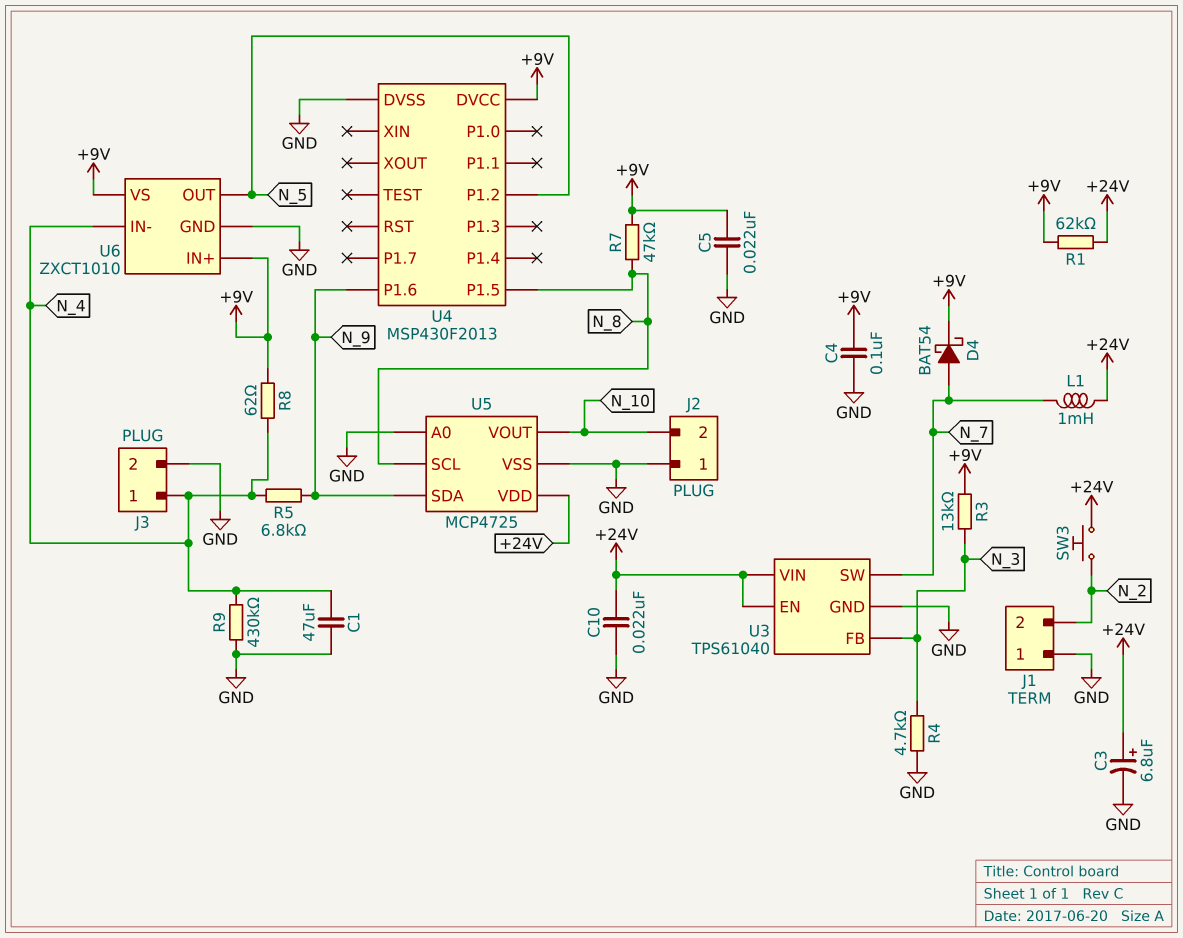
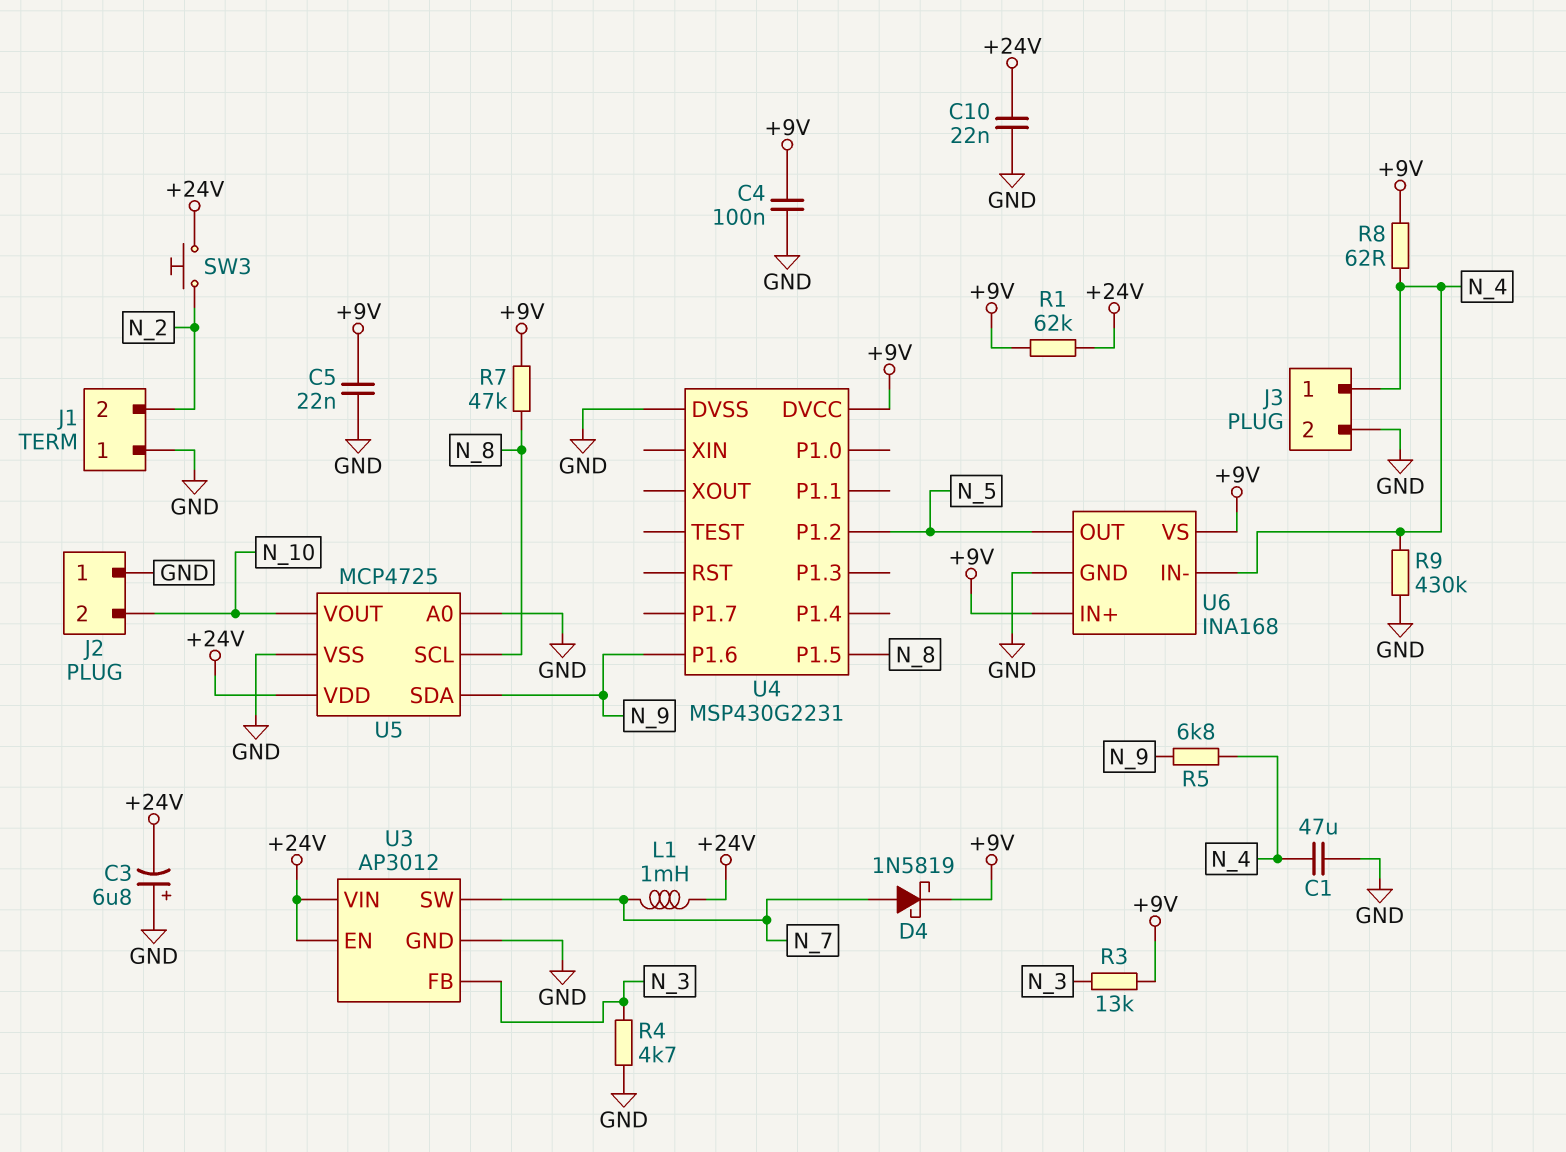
C3: 6.8uF (plus +24V, minus GND) -> 6.8uF (plus GND, minus +24V)
D4: schottky BAT54 (A N_7, K +9V) -> schottky 1N5819 (A N_7, K +9V)
U3: TPS61040 -> AP3012
U4: MSP430F2013 -> MSP430G2231
U6: ZXCT1010 -> INA168

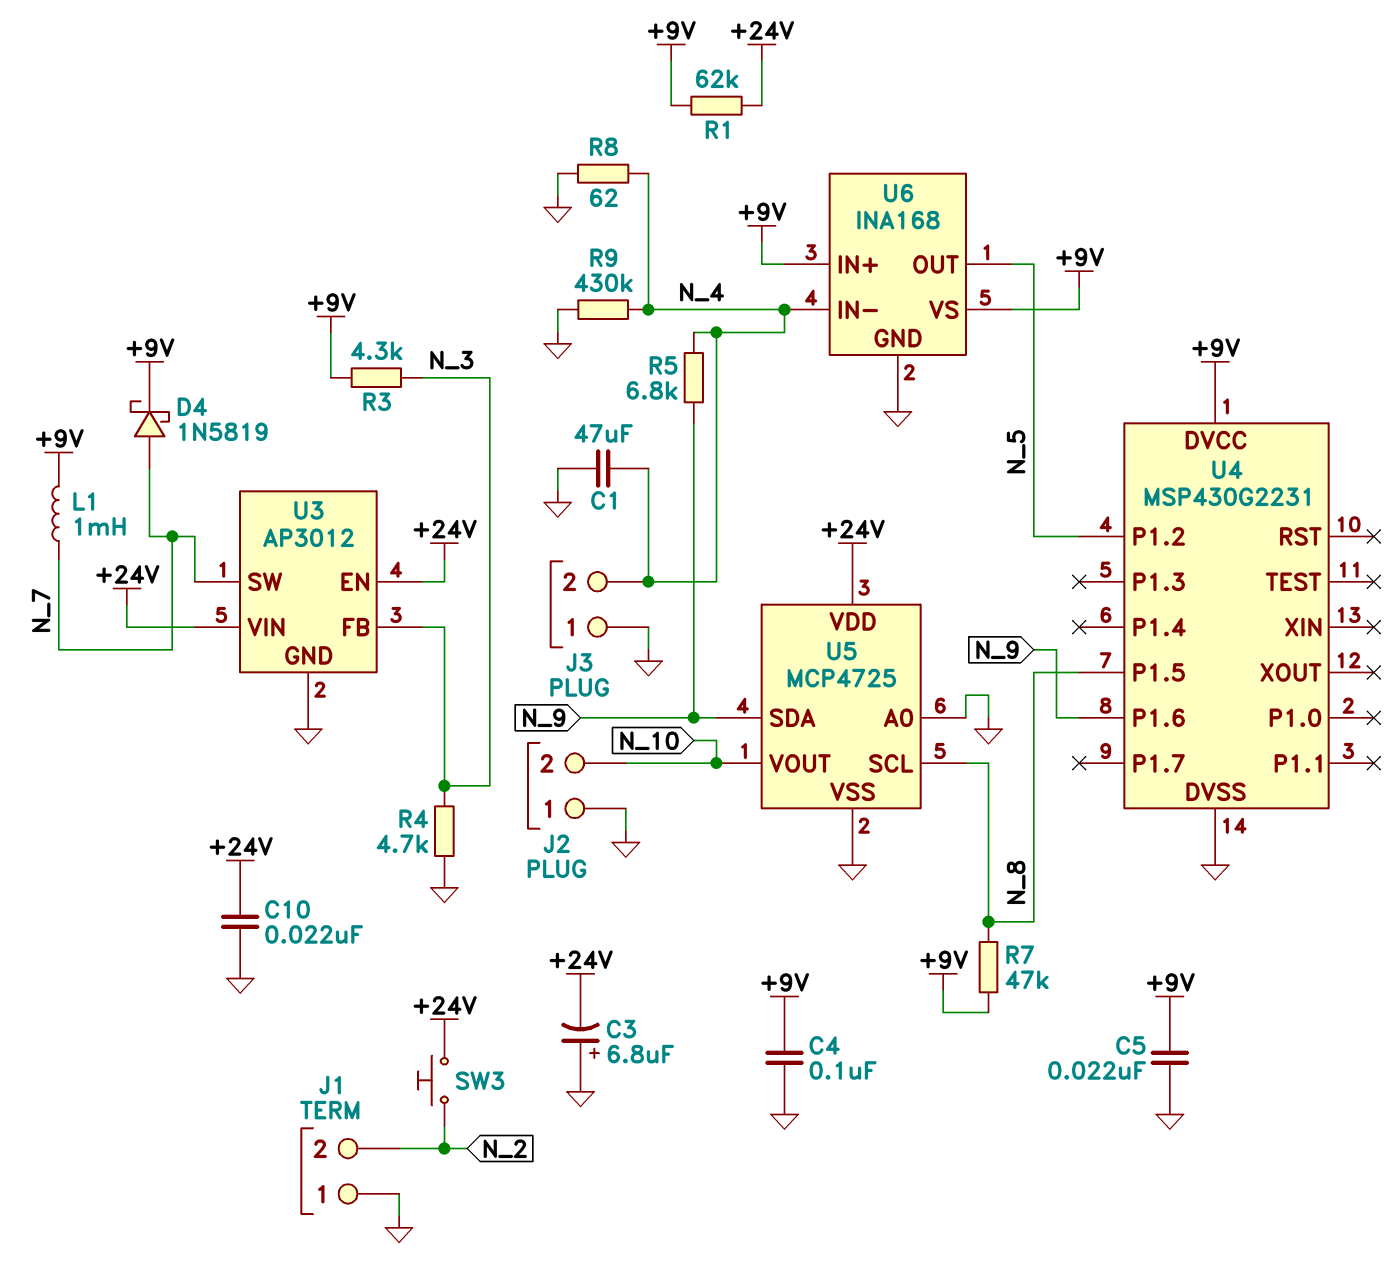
J3 pin 1: N_4 -> GND
J3 pin 2: GND -> N_4
L1: 1mH (+24V, N_7) -> 1mH (+9V, N_7)
R3: 13k (+9V, N_3) -> 4.3k (+9V, N_3)
R8: 62 (+9V, N_4) -> 62 (GND, N_4)

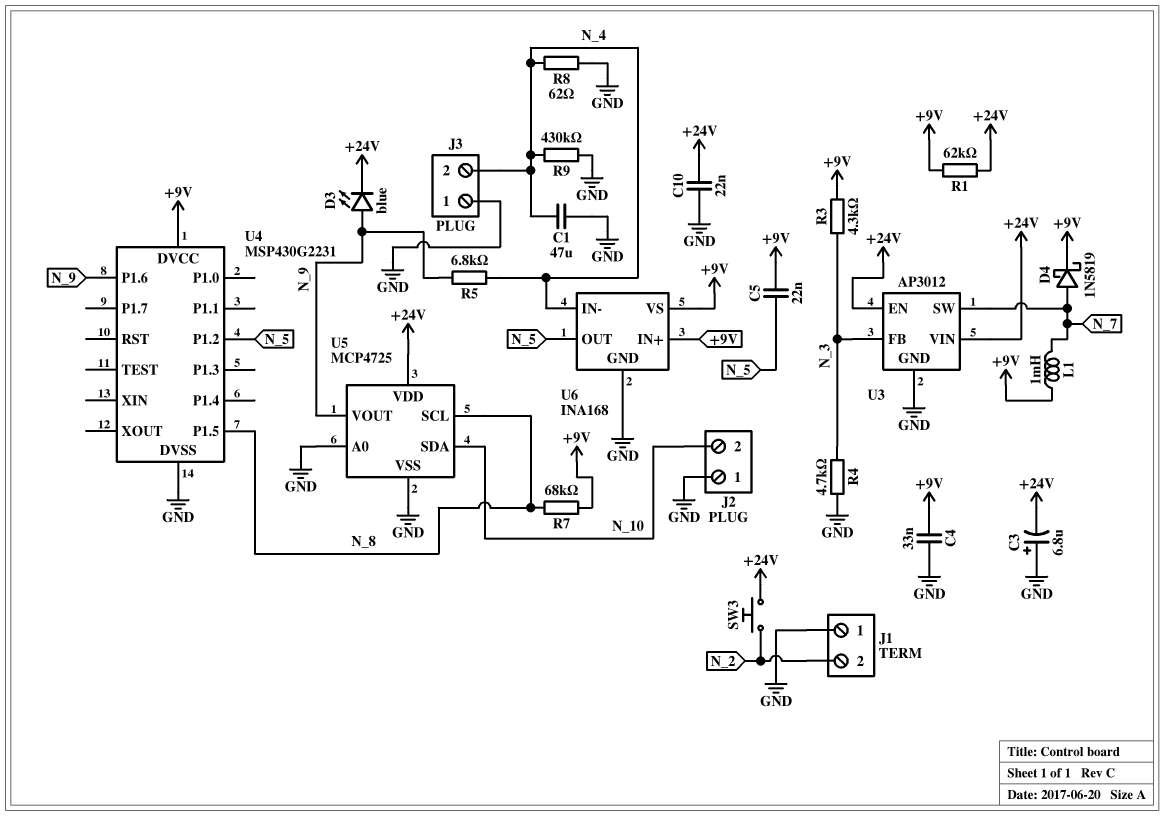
C4: 100nF (+9V, GND) -> 33nF (+9V, GND)
C5: 22nF (+9V, GND) -> 22nF (+9V, N_5)
D3: none -> LED blue (A N_9, K +24V)
R7: 47k (+9V, N_8) -> 68k (+9V, N_8)
U5 pin SDA: N_9 -> N_10
U5 pin VOUT: N_10 -> N_9

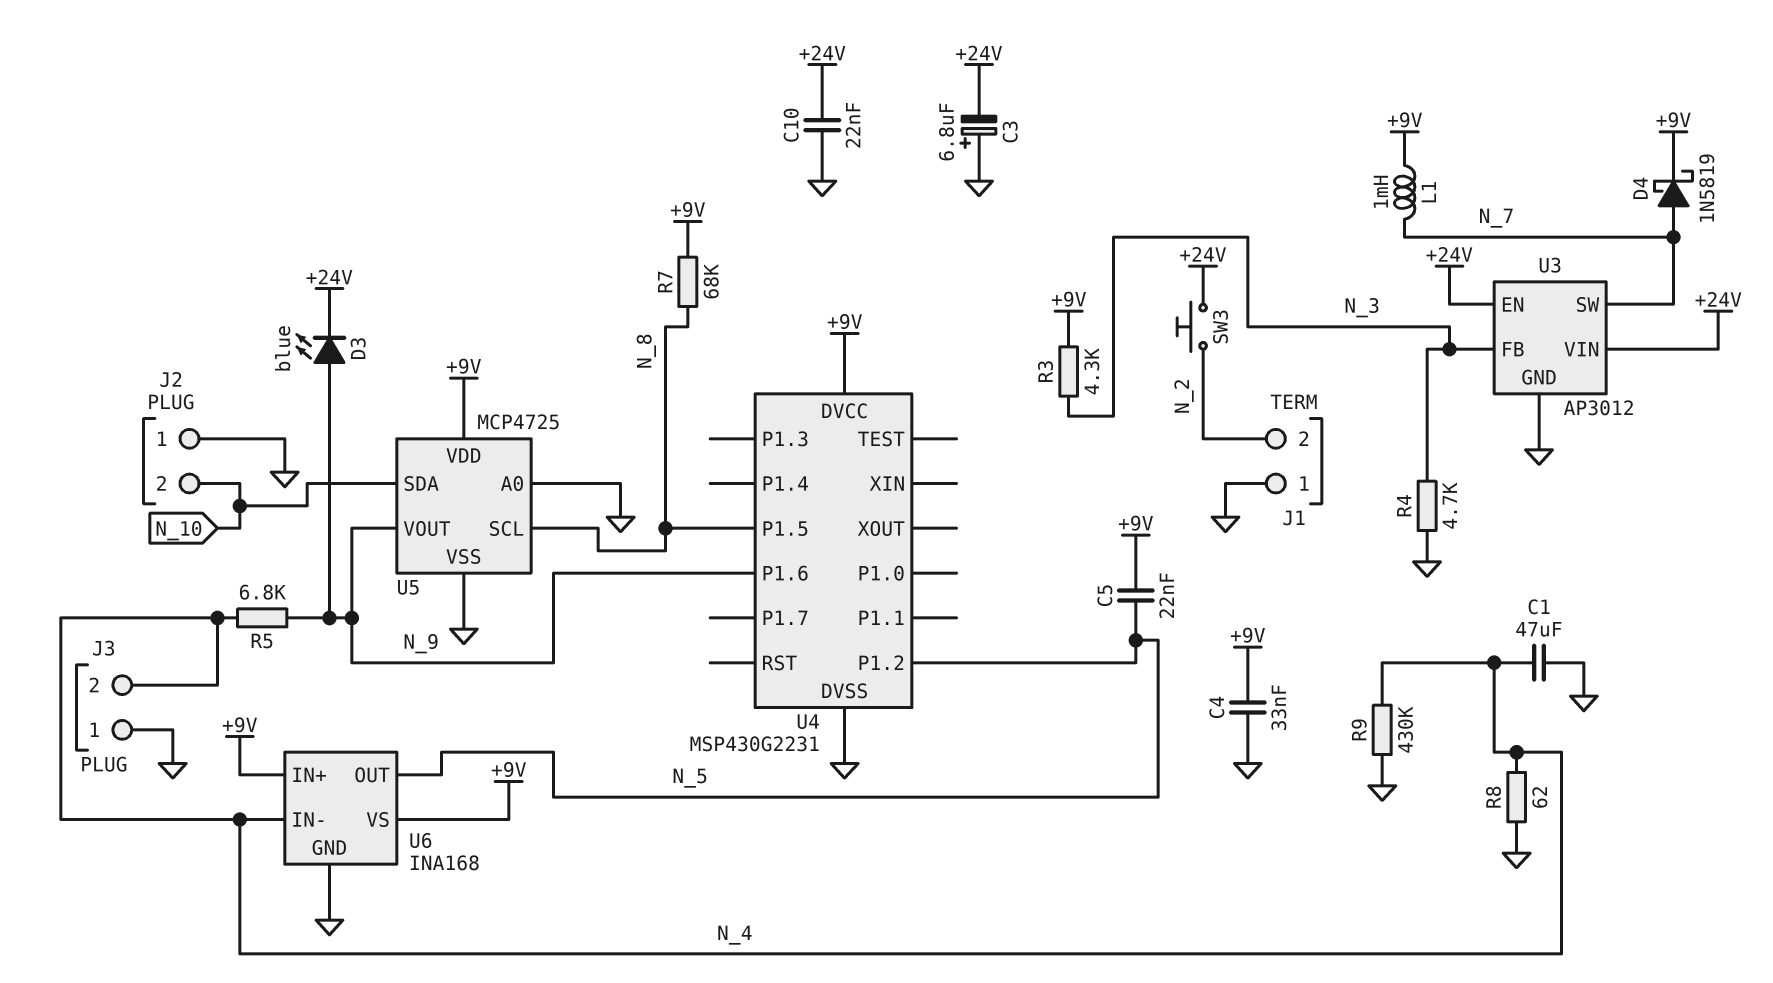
R1: 62k (+9V, +24V) -> none
U5 pin VDD: +24V -> +9V

